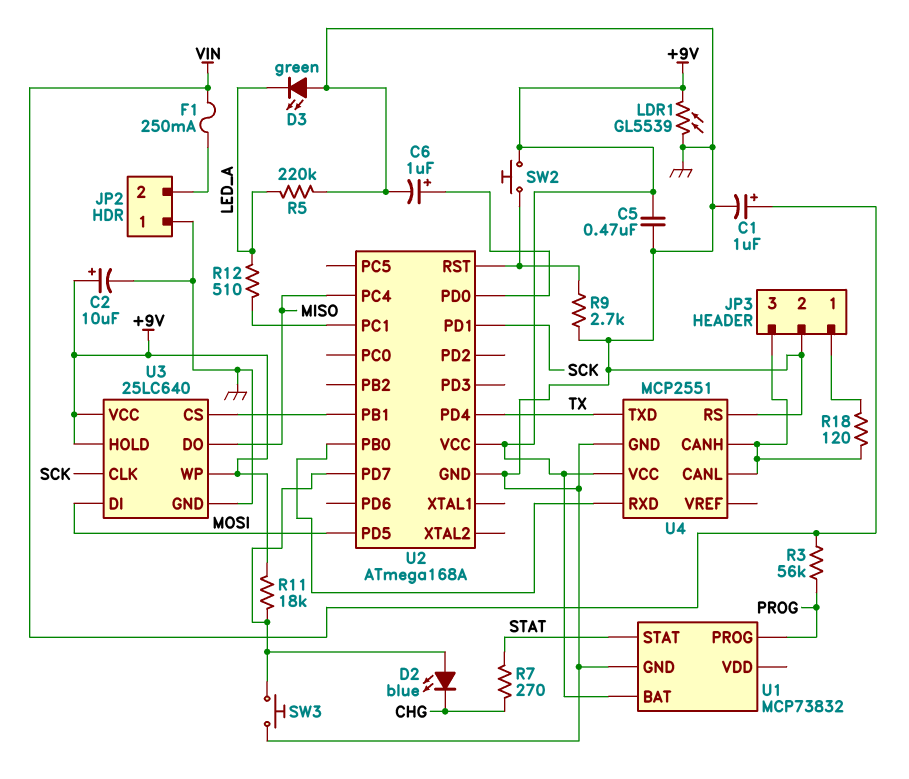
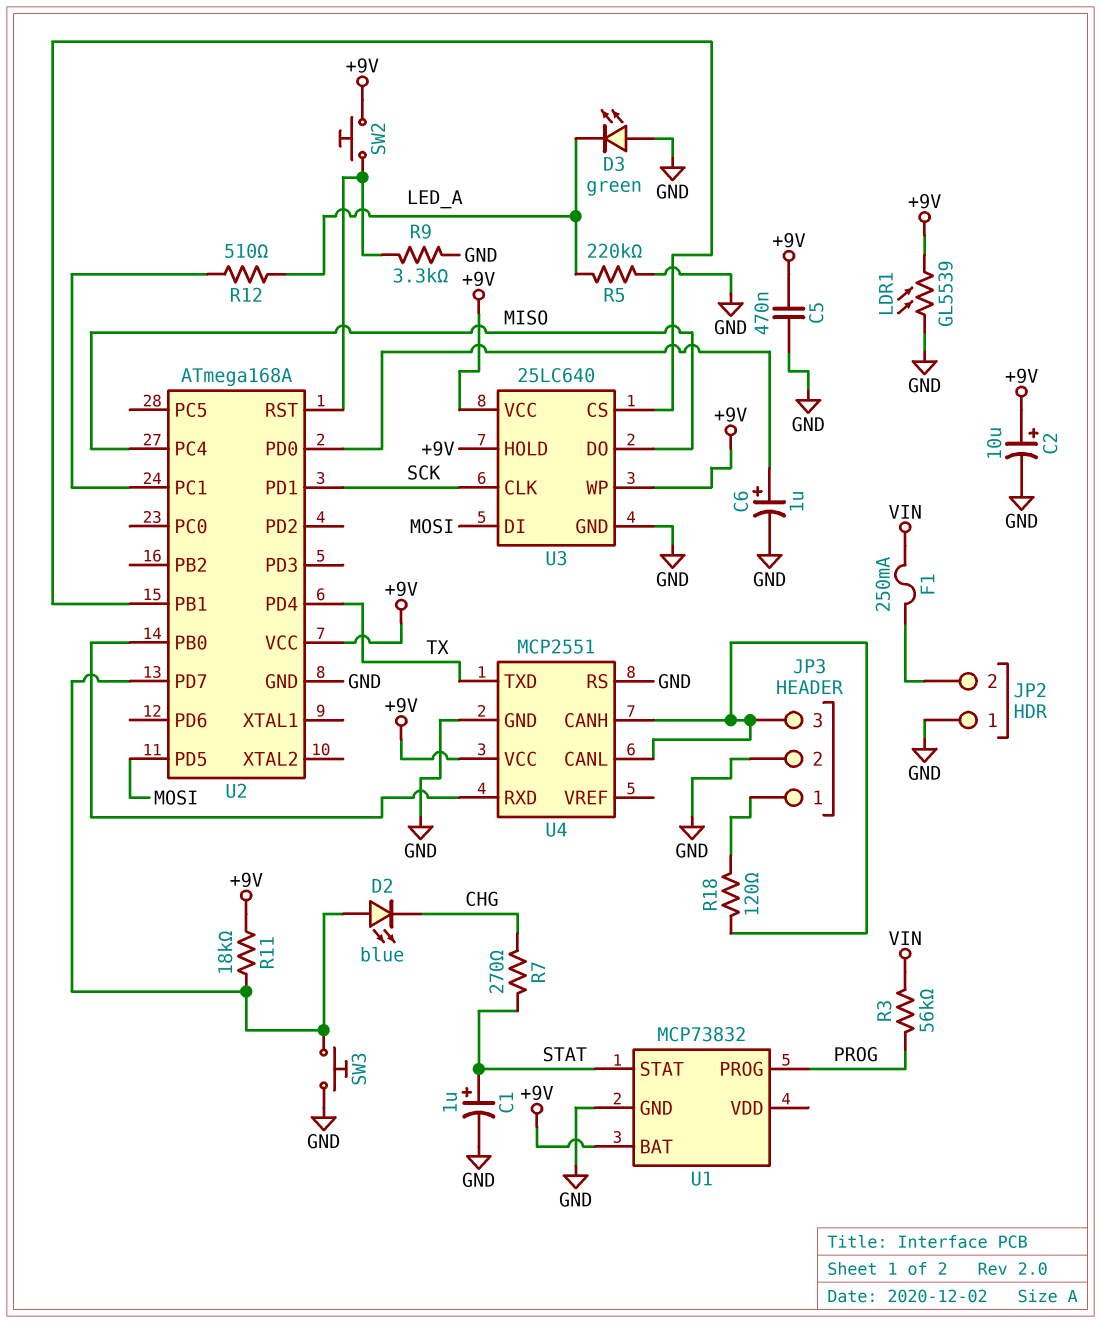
C1: 1uF (plus VIN, minus GND) -> 1uF (plus STAT, minus GND)
R9: 2.7k (GND, U2/RST) -> 3.3k (GND, U2/RST)

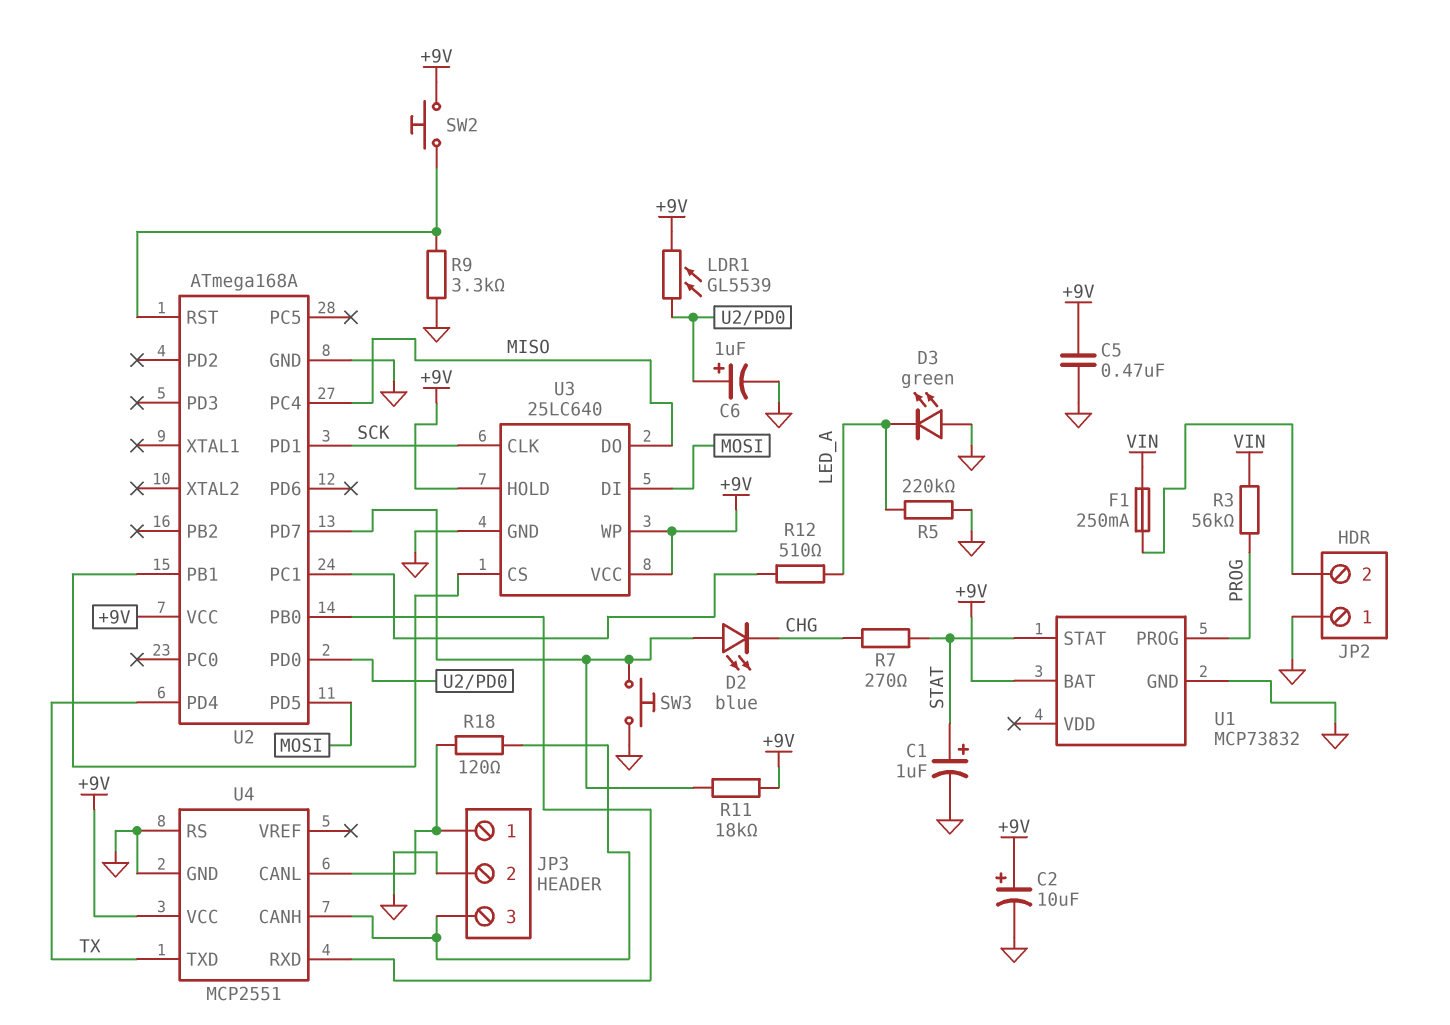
LDR1: GL5539 (+9V, GND) -> GL5539 (+9V, U2/PD0)
U4 pin CANL: JP3/3 -> JP3/1

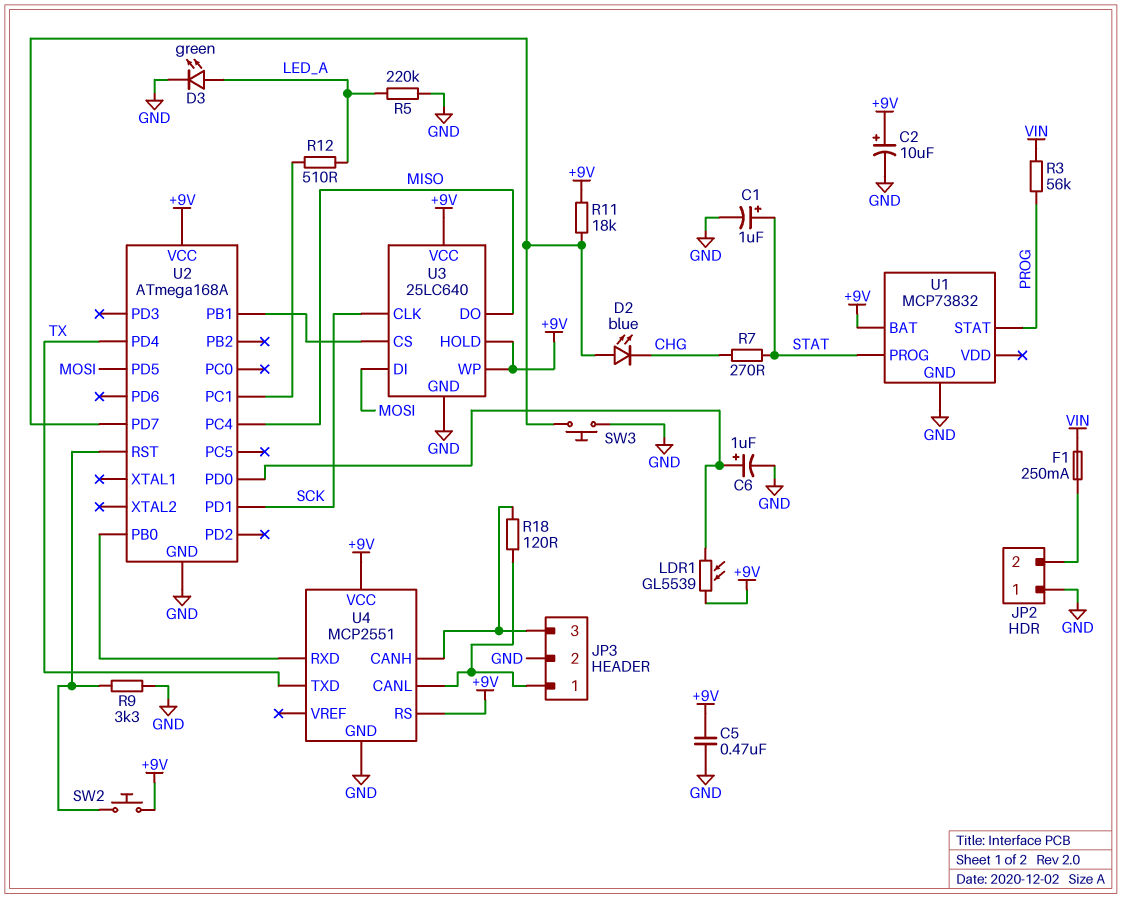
D3: LED green (A GND, K LED_A) -> LED green (A LED_A, K GND)
U1 pin PROG: PROG -> STAT
U1 pin STAT: STAT -> PROG
U4 pin RS: GND -> +9V

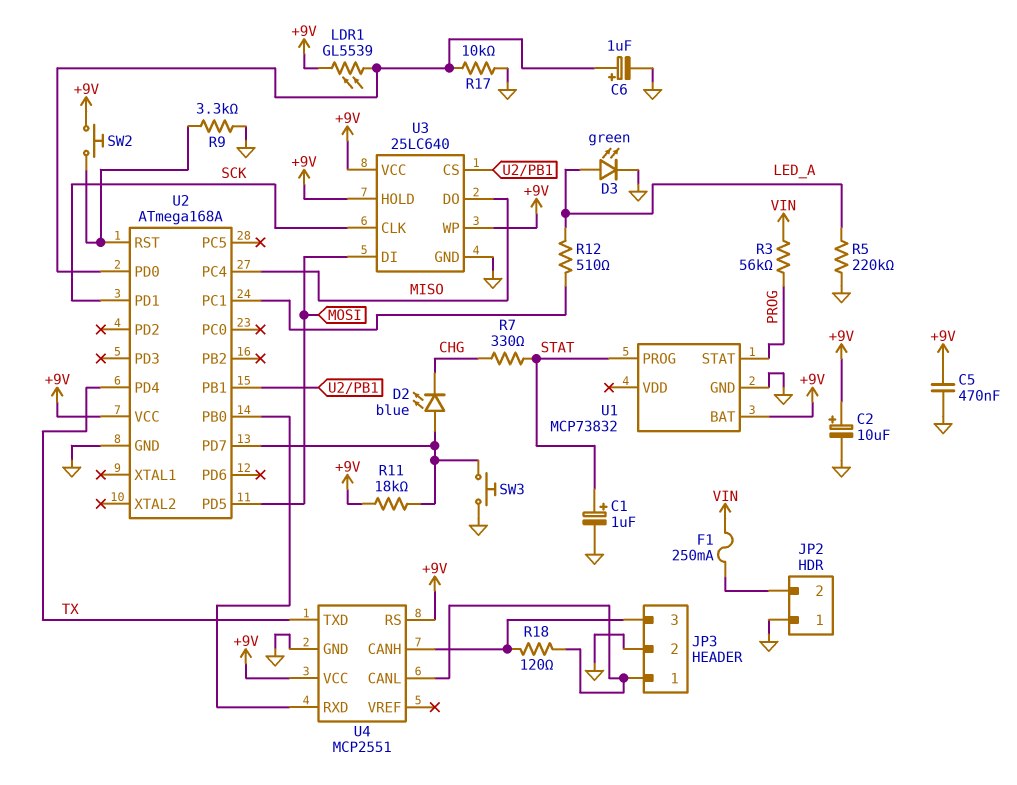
R7: 270 (CHG, STAT) -> 330 (CHG, STAT)
R17: none -> 10k (GND, U2/PD0)

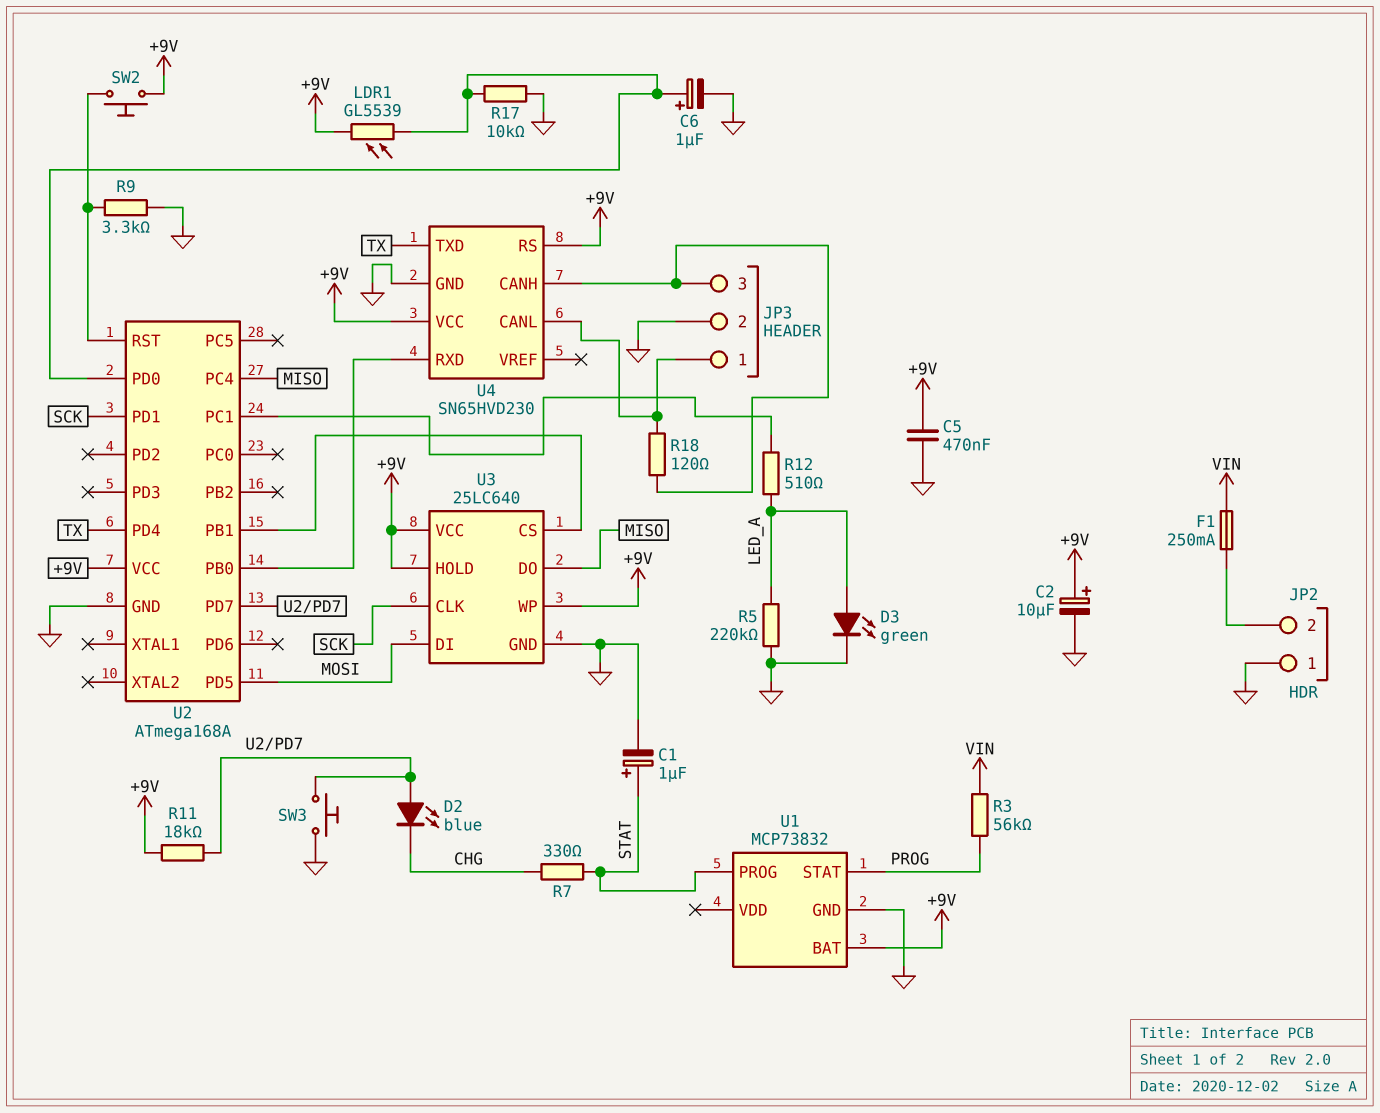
U4: MCP2551 -> SN65HVD230

